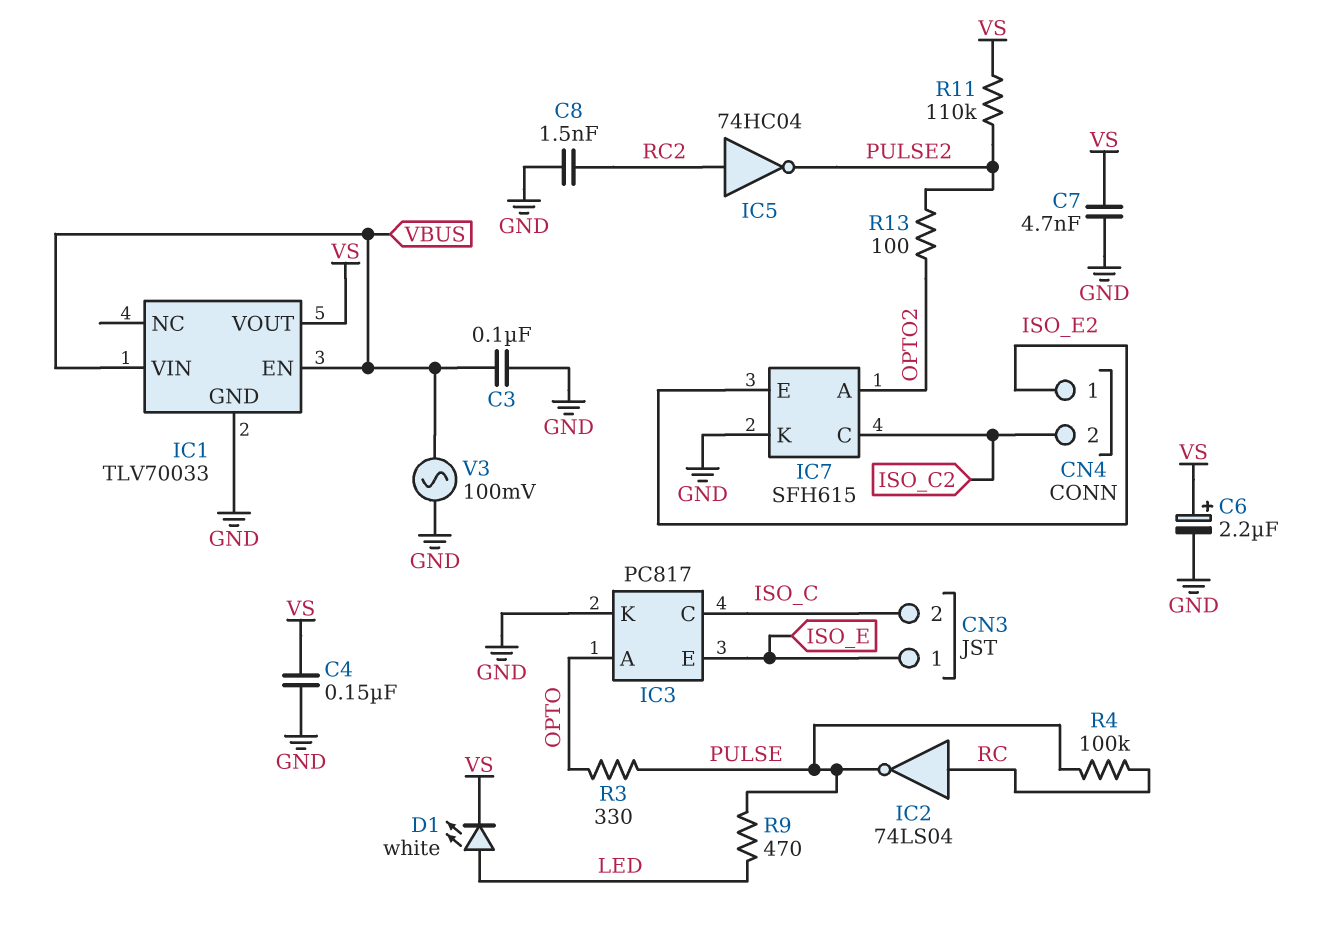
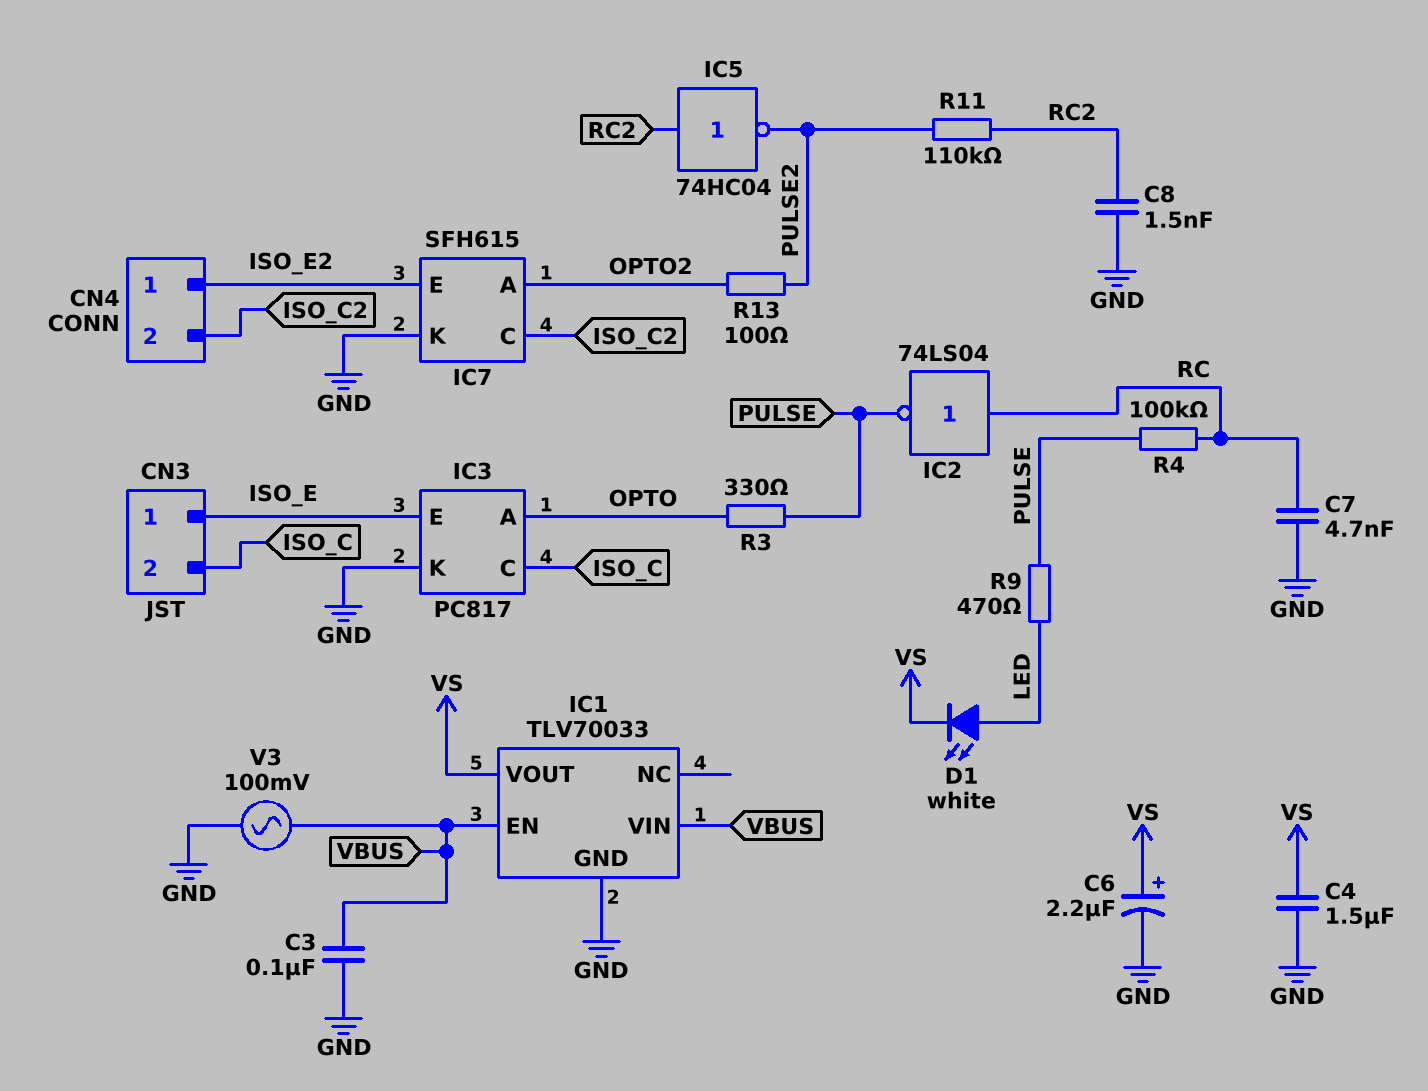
C4: 150nF (GND, VS) -> 1.5uF (GND, VS)
C7: 4.7nF (GND, VS) -> 4.7nF (GND, RC)
R11: 110k (PULSE2, VS) -> 110k (PULSE2, RC2)

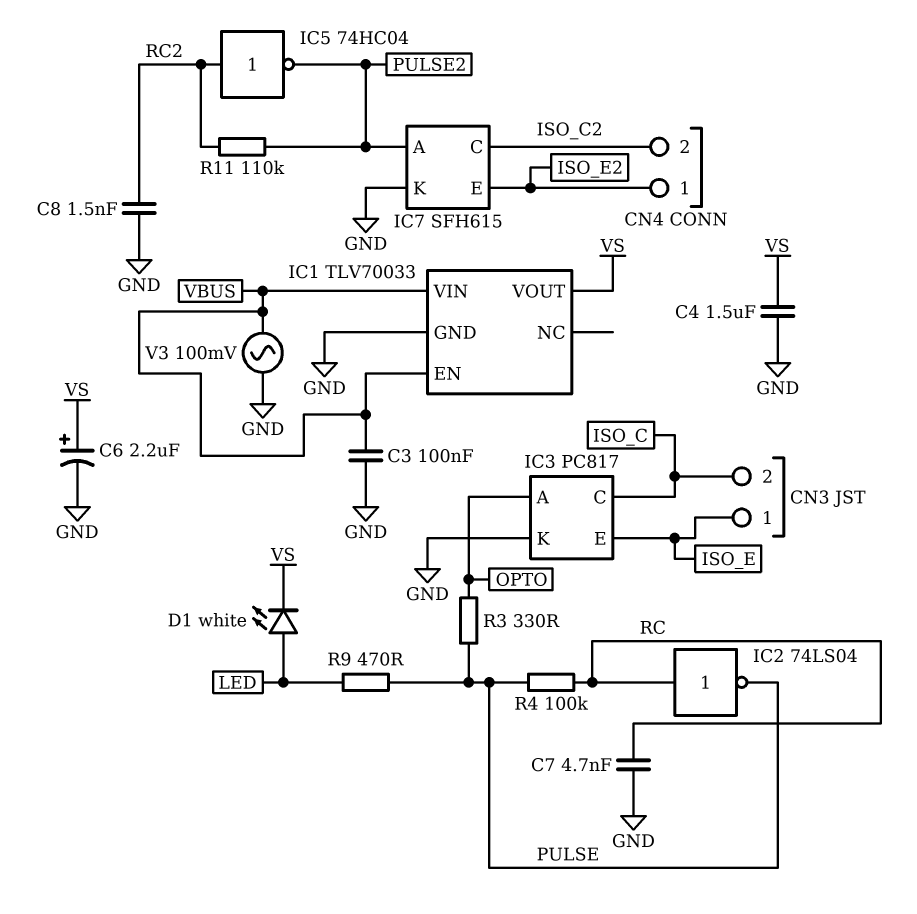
IC7 pin A: OPTO2 -> PULSE2
R13: 100 (OPTO2, PULSE2) -> none

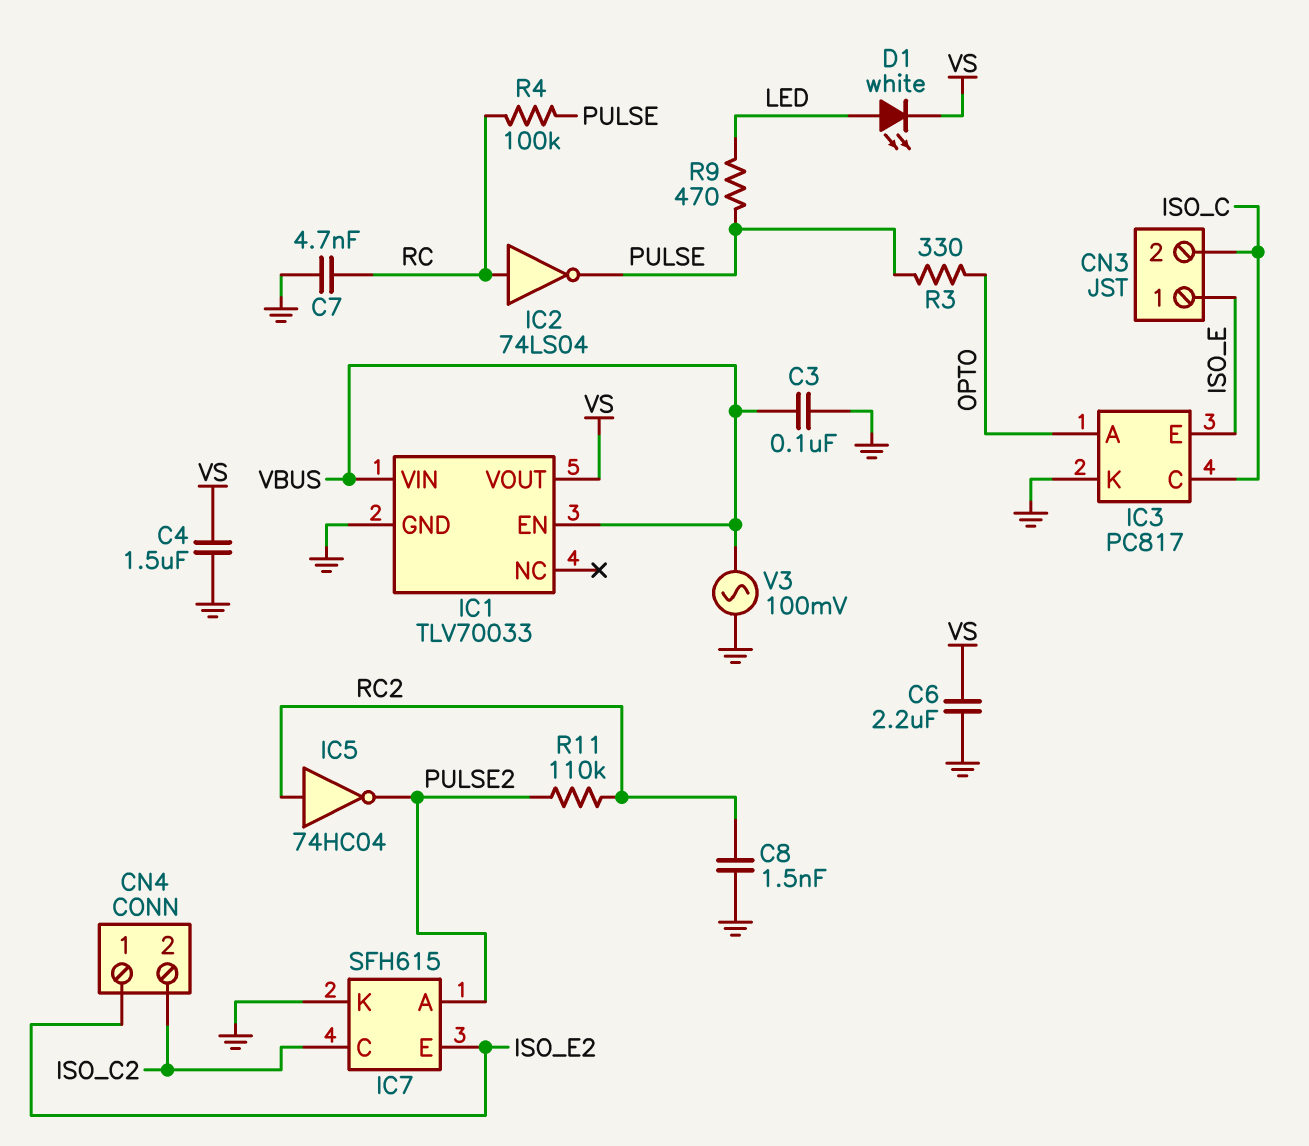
C6: 2.2uF (plus VS, minus GND) -> 2.2uF (GND, VS)

